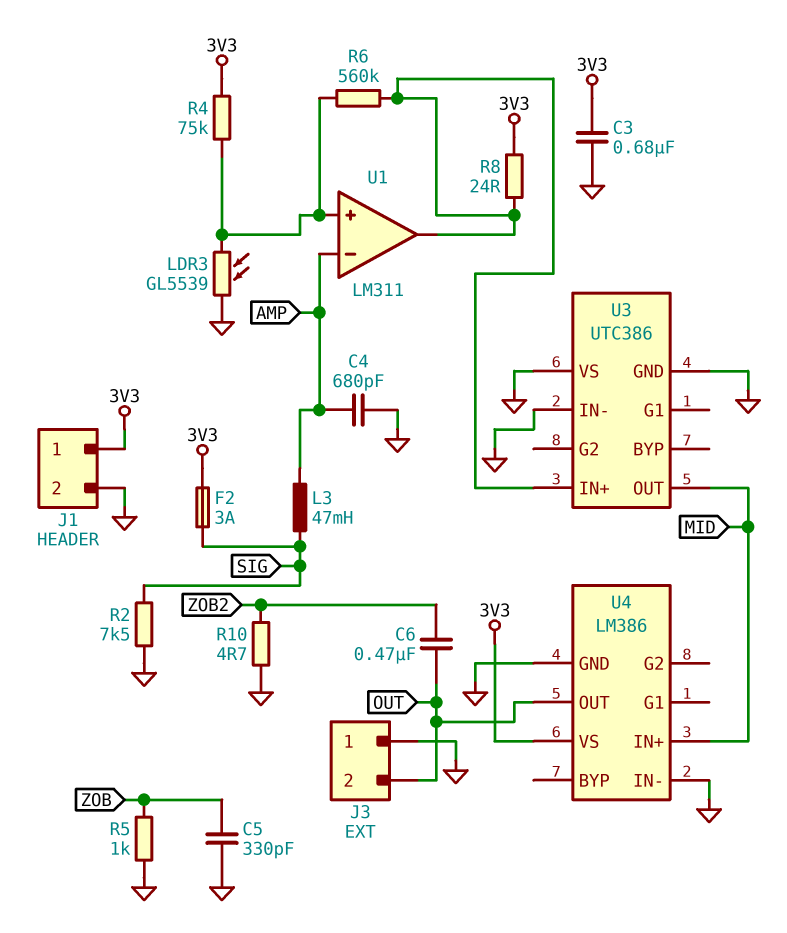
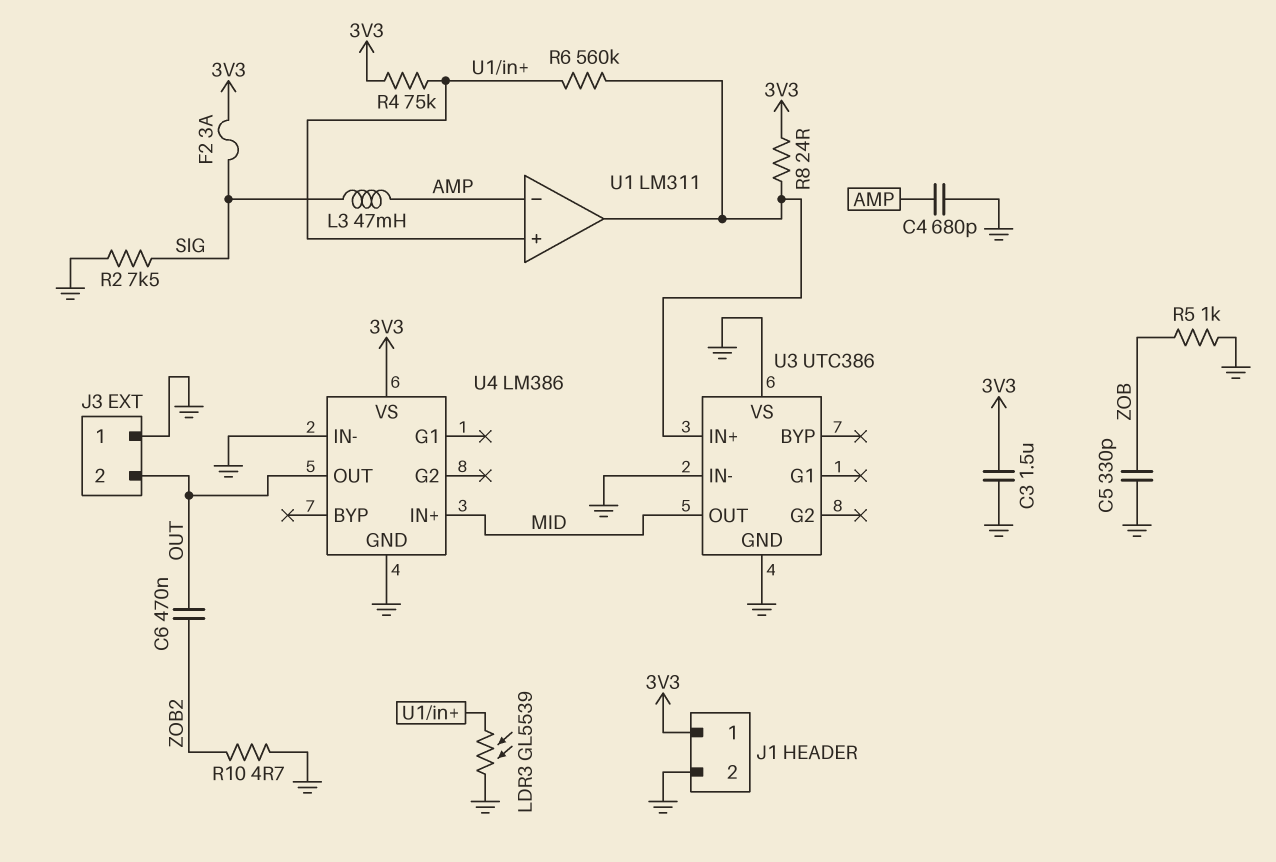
C3: 680nF (3V3, GND) -> 1.5uF (3V3, GND)

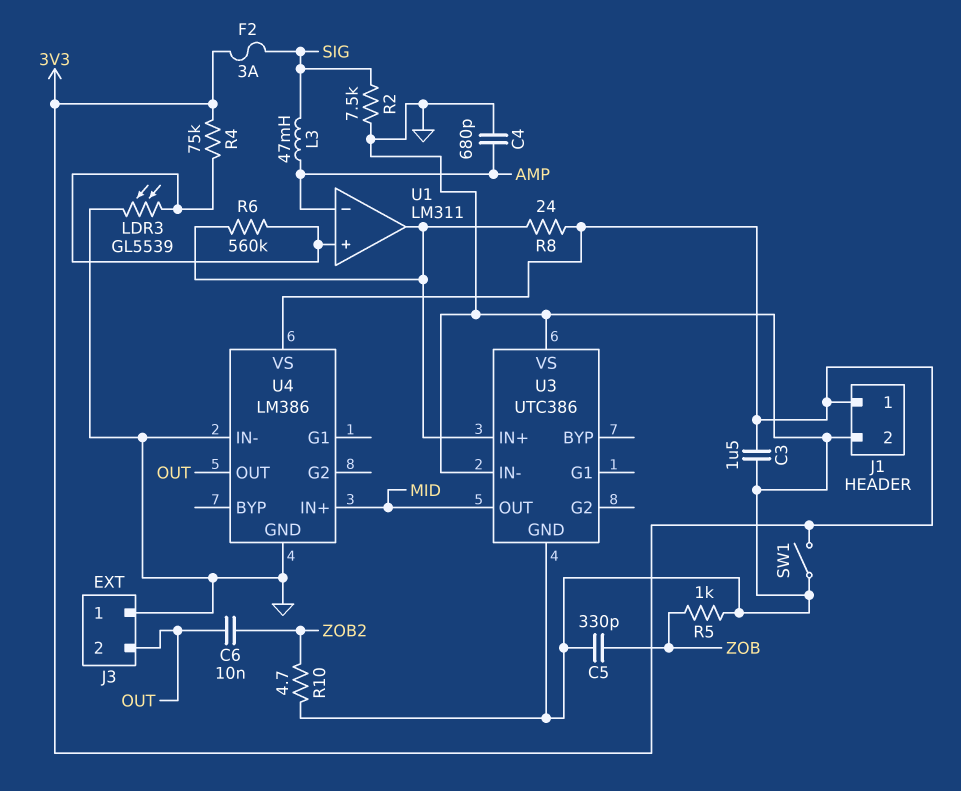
C6: 470nF (OUT, ZOB2) -> 10nF (OUT, ZOB2)
SW1: none -> switch (3V3, GND)

